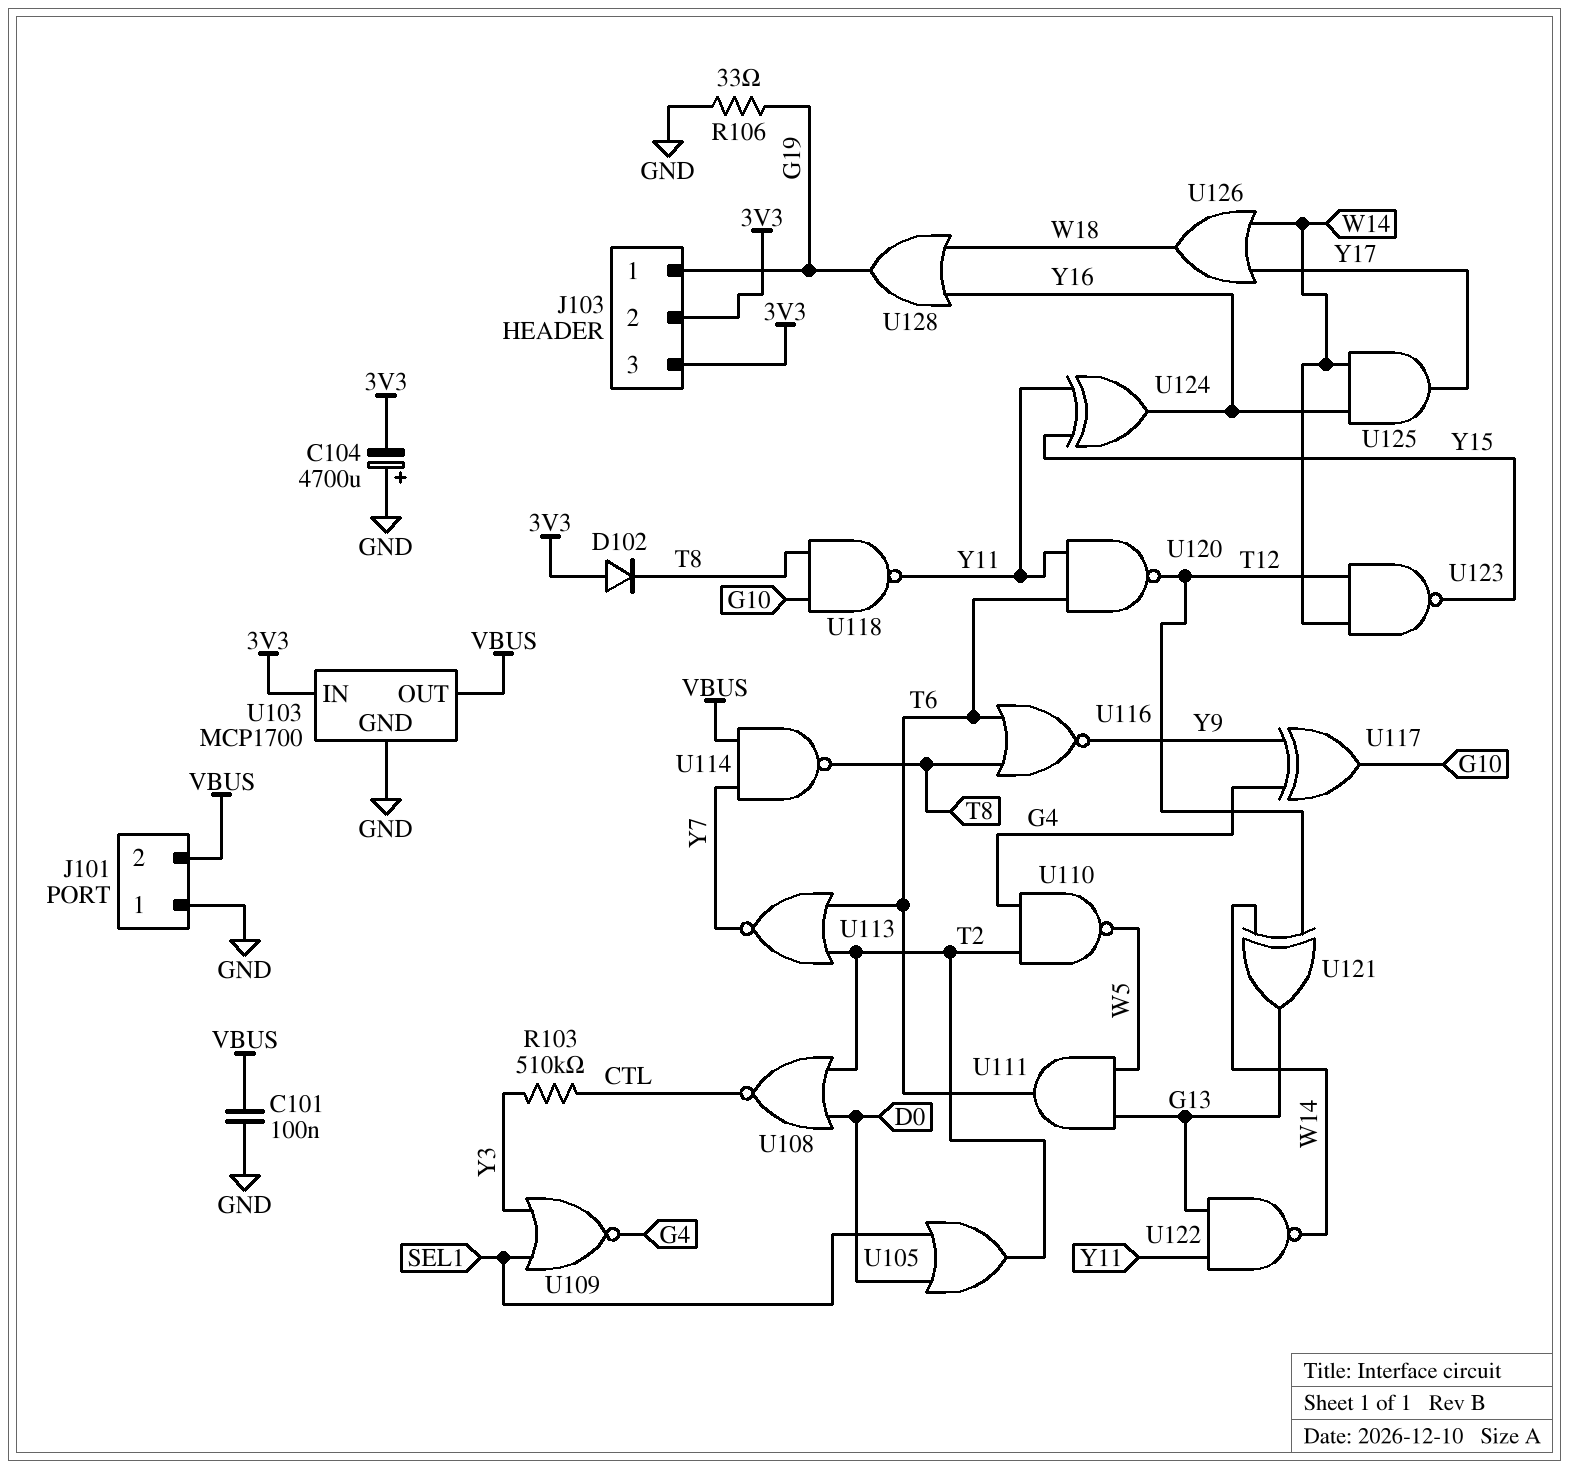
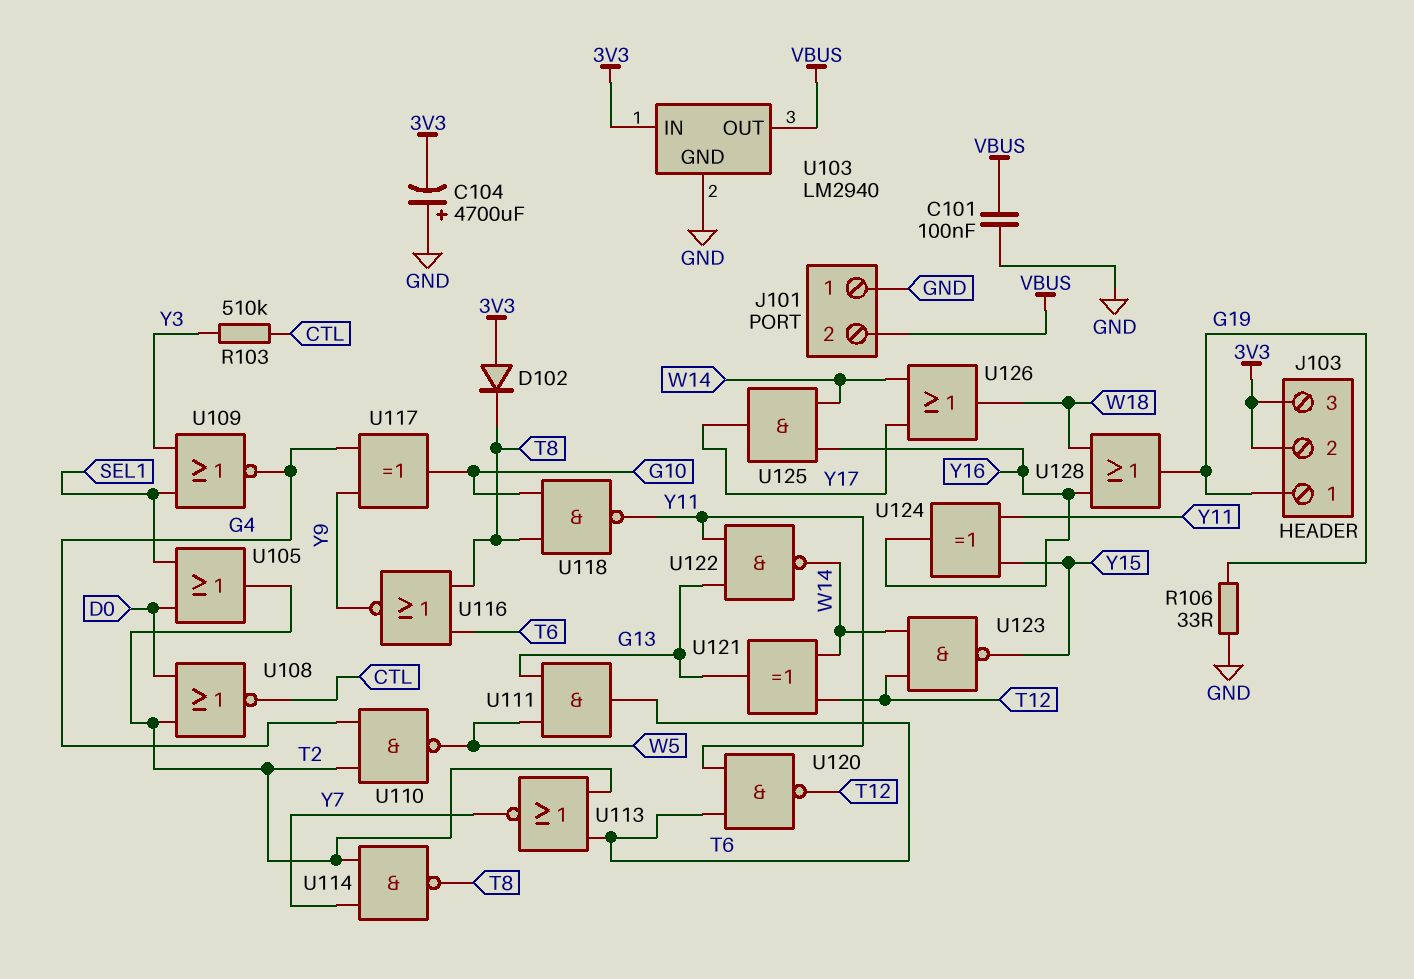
U103: MCP1700 -> LM2940
U114: NAND (in VBUS, in Y7, out T8) -> NAND (in T2, in Y7, out T8)

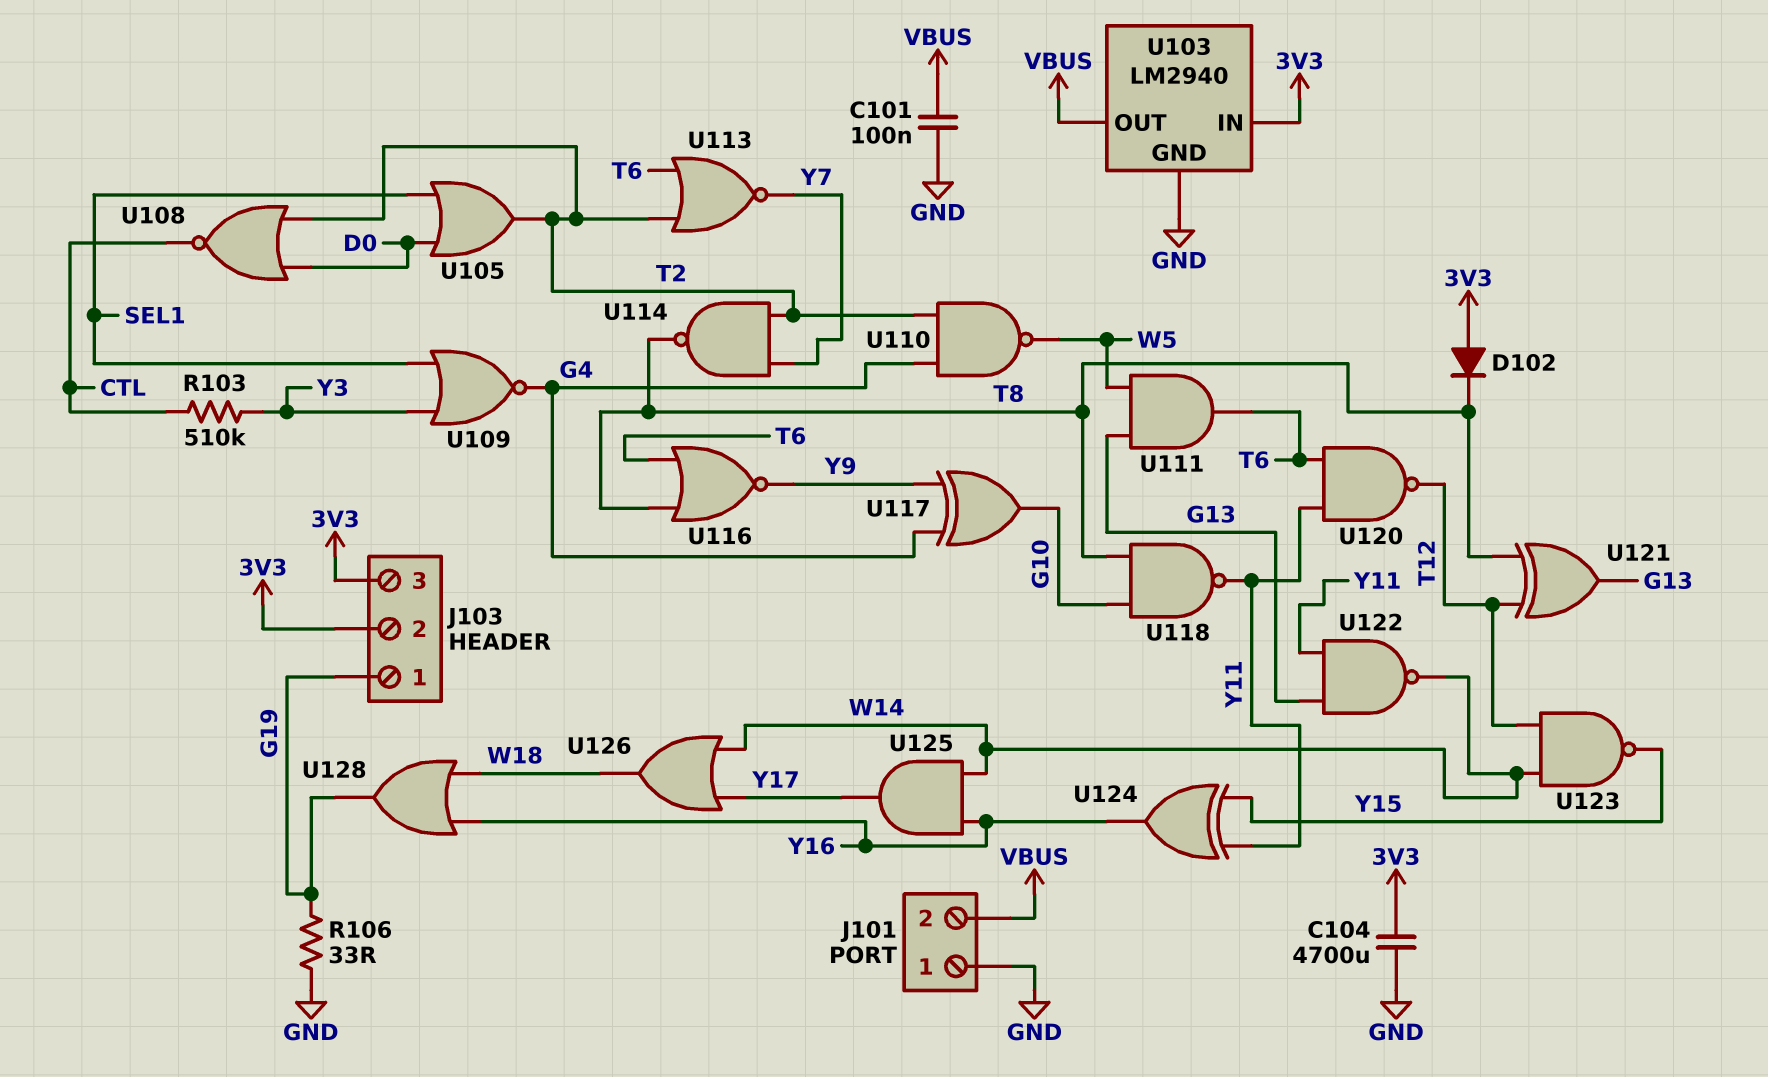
C104: 4700uF (plus GND, minus 3V3) -> 4700uF (3V3, GND)
U121: XOR (in T12, in W14, out G13) -> XOR (in T8, in T12, out G13)

